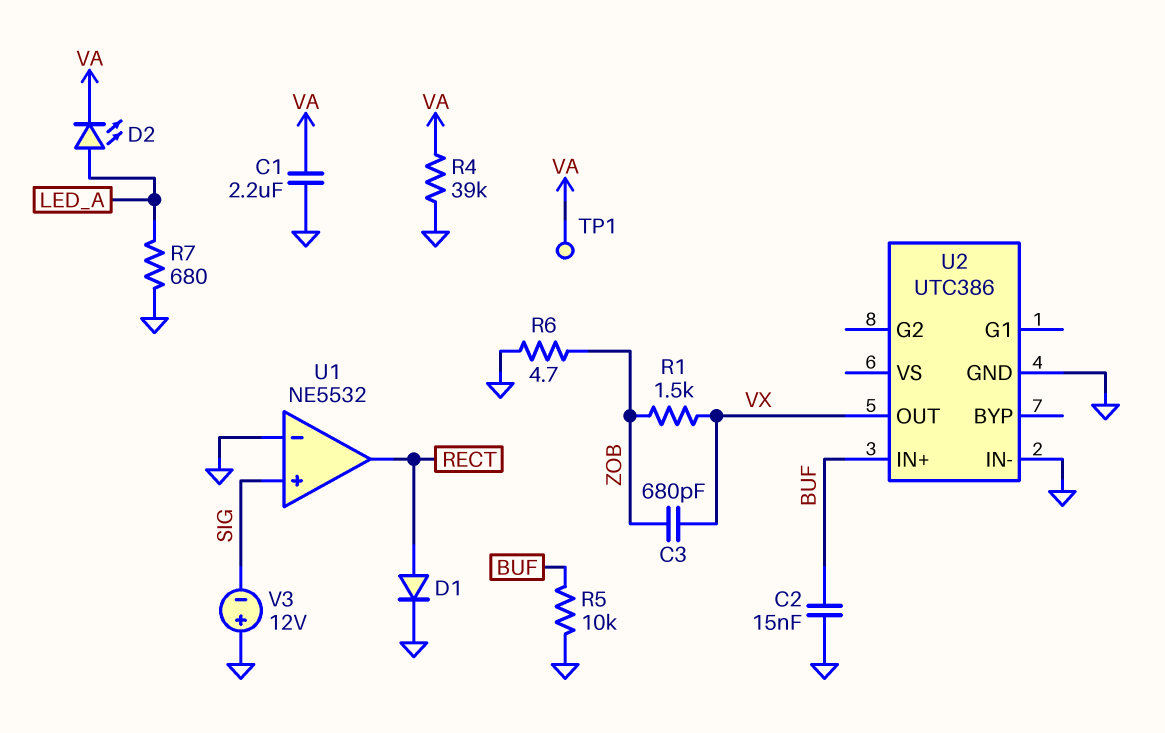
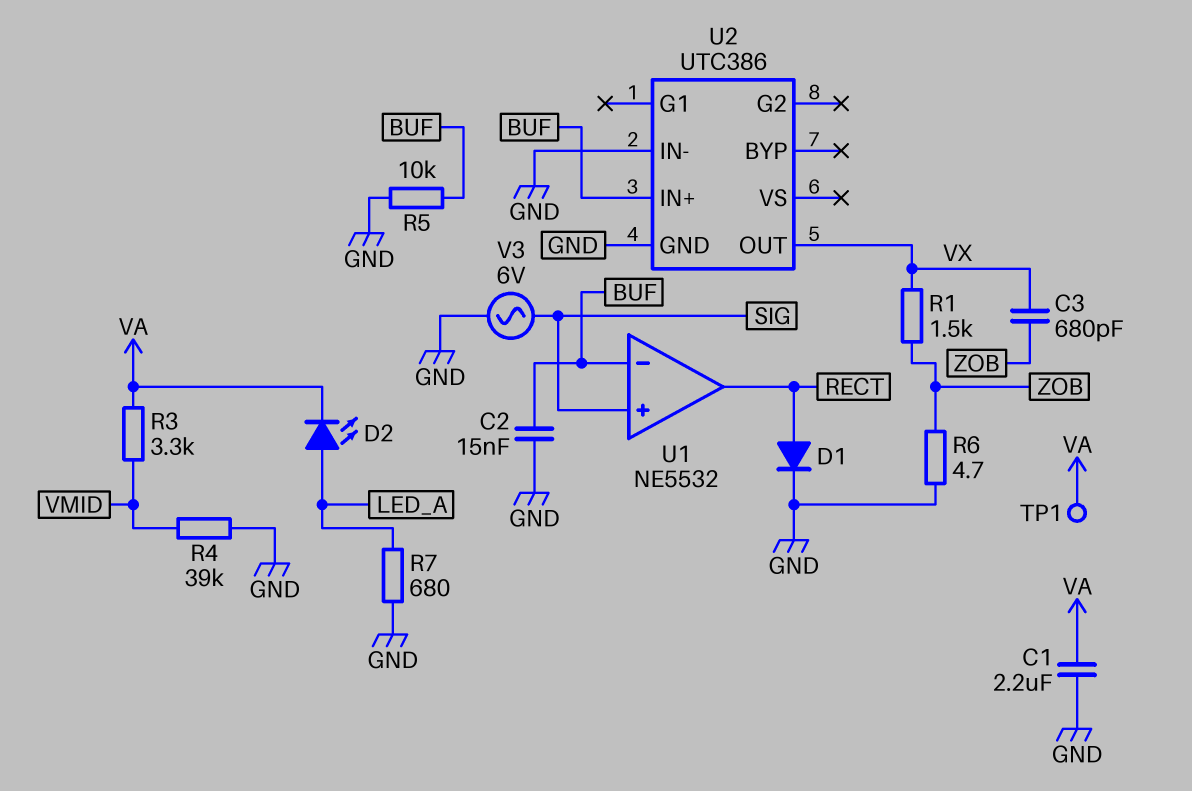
R3: none -> 3.3k (VA, VMID)
R4: 39k (GND, VA) -> 39k (GND, VMID)
U1 pin in-: GND -> BUF
V3: 12V (plus GND, minus SIG) -> AC 6V (GND, SIG)

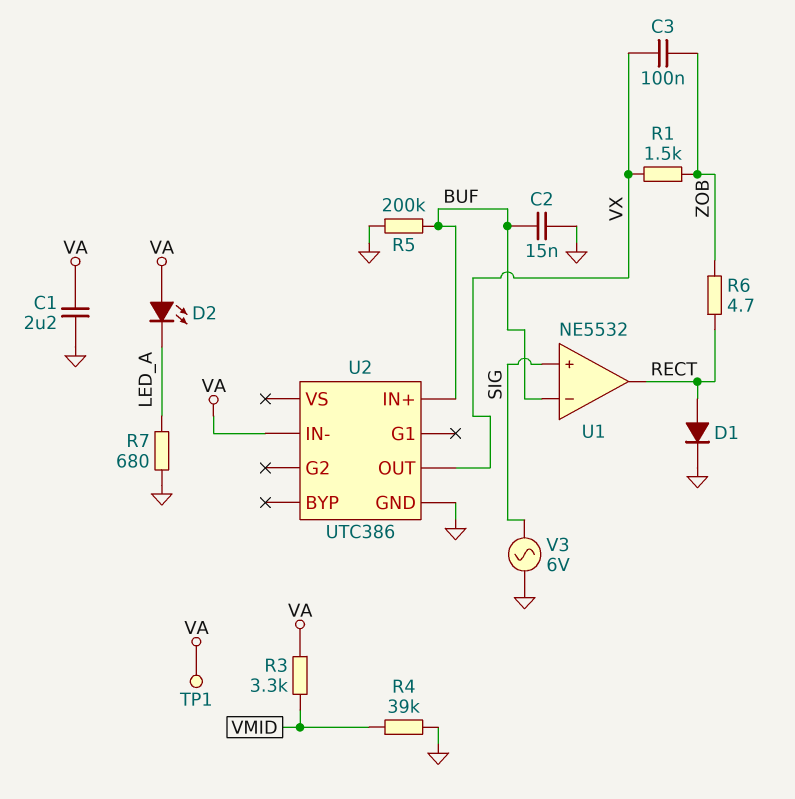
C3: 680pF (VX, ZOB) -> 100nF (VX, ZOB)
D2: LED (A LED_A, K VA) -> LED (A VA, K LED_A)
R5: 10k (BUF, GND) -> 200k (BUF, GND)
R6: 4.7 (GND, ZOB) -> 4.7 (RECT, ZOB)
U2 pin IN-: GND -> VA

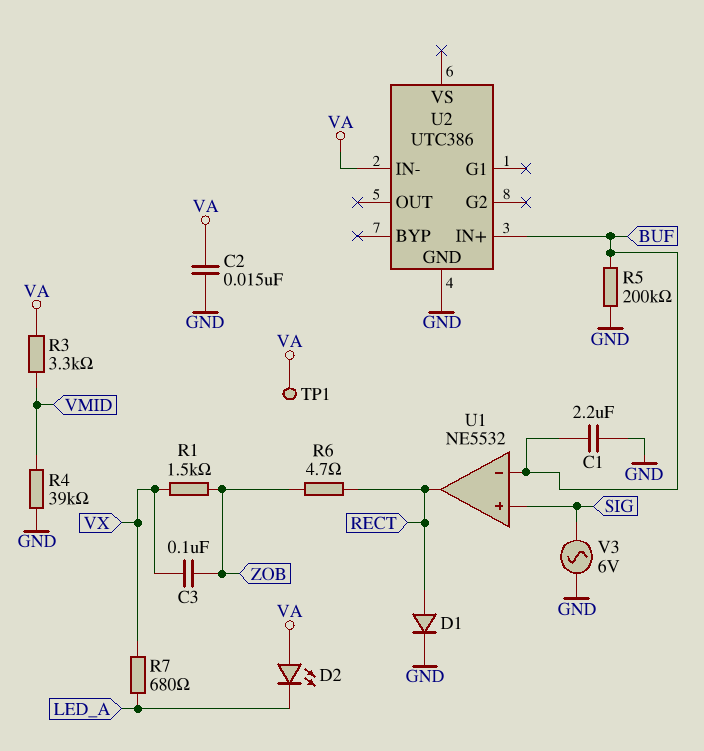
C1: 2.2uF (GND, VA) -> 2.2uF (BUF, GND)
C2: 15nF (BUF, GND) -> 15nF (GND, VA)
R7: 680 (GND, LED_A) -> 680 (LED_A, VX)
U2 pin OUT: VX -> none

